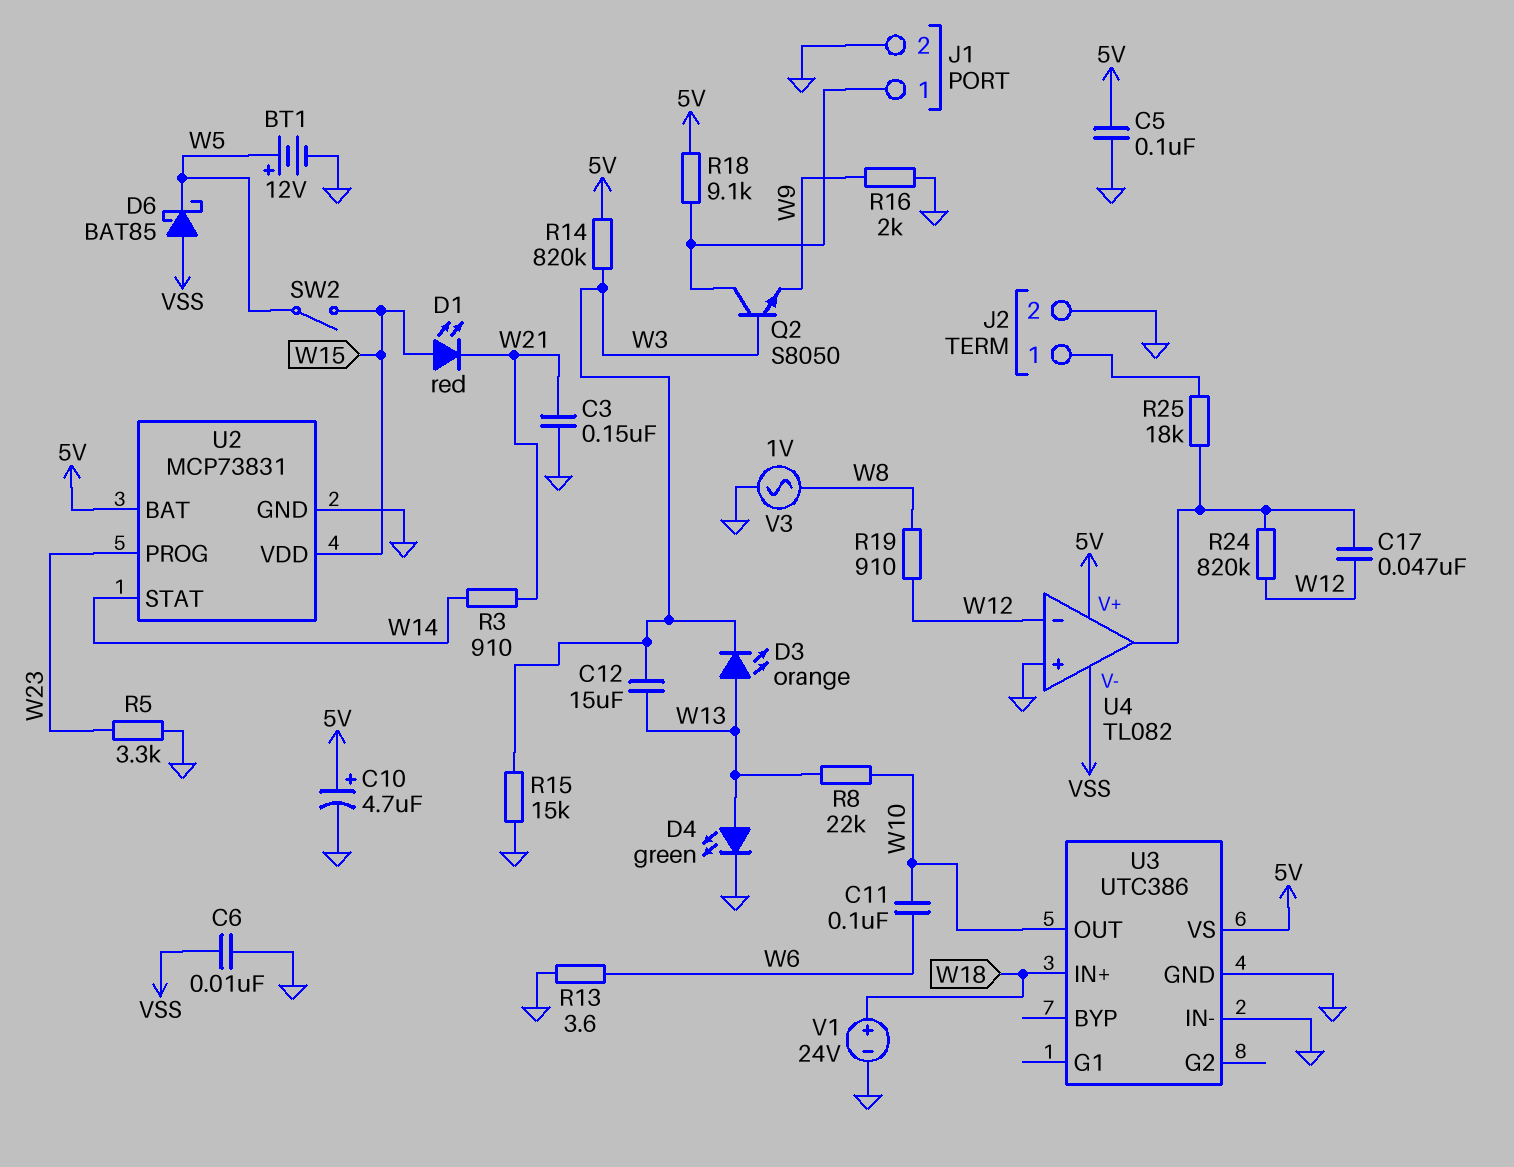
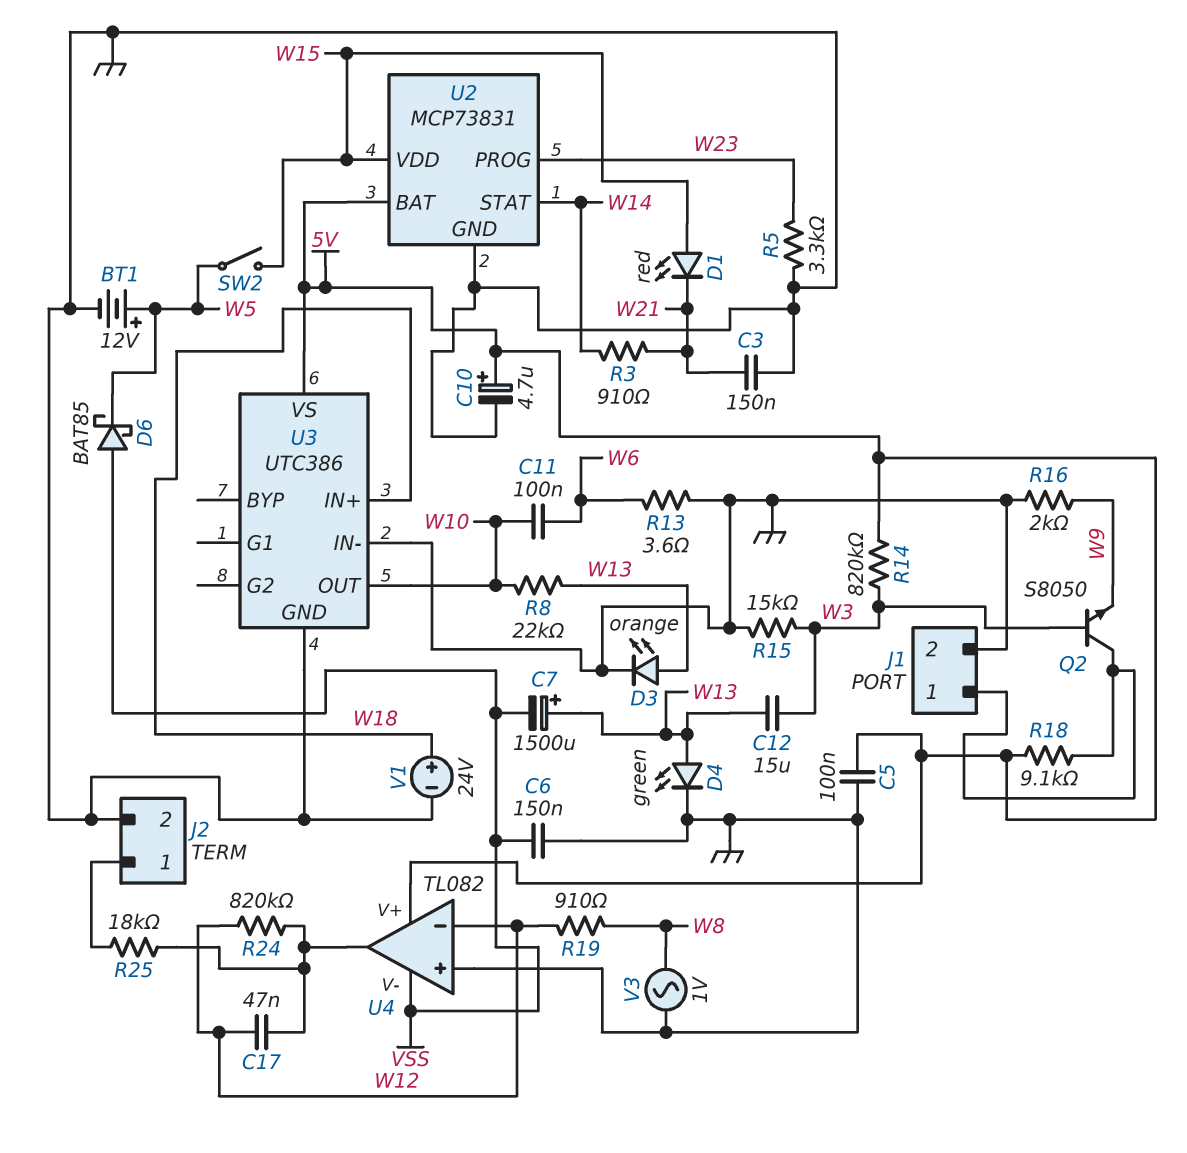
C6: 10nF (GND, VSS) -> 150nF (GND, VSS)
C7: none -> 1500uF (plus W13, minus VSS)
D3: LED orange (A W13, K W3) -> LED orange (A W13, K GND)

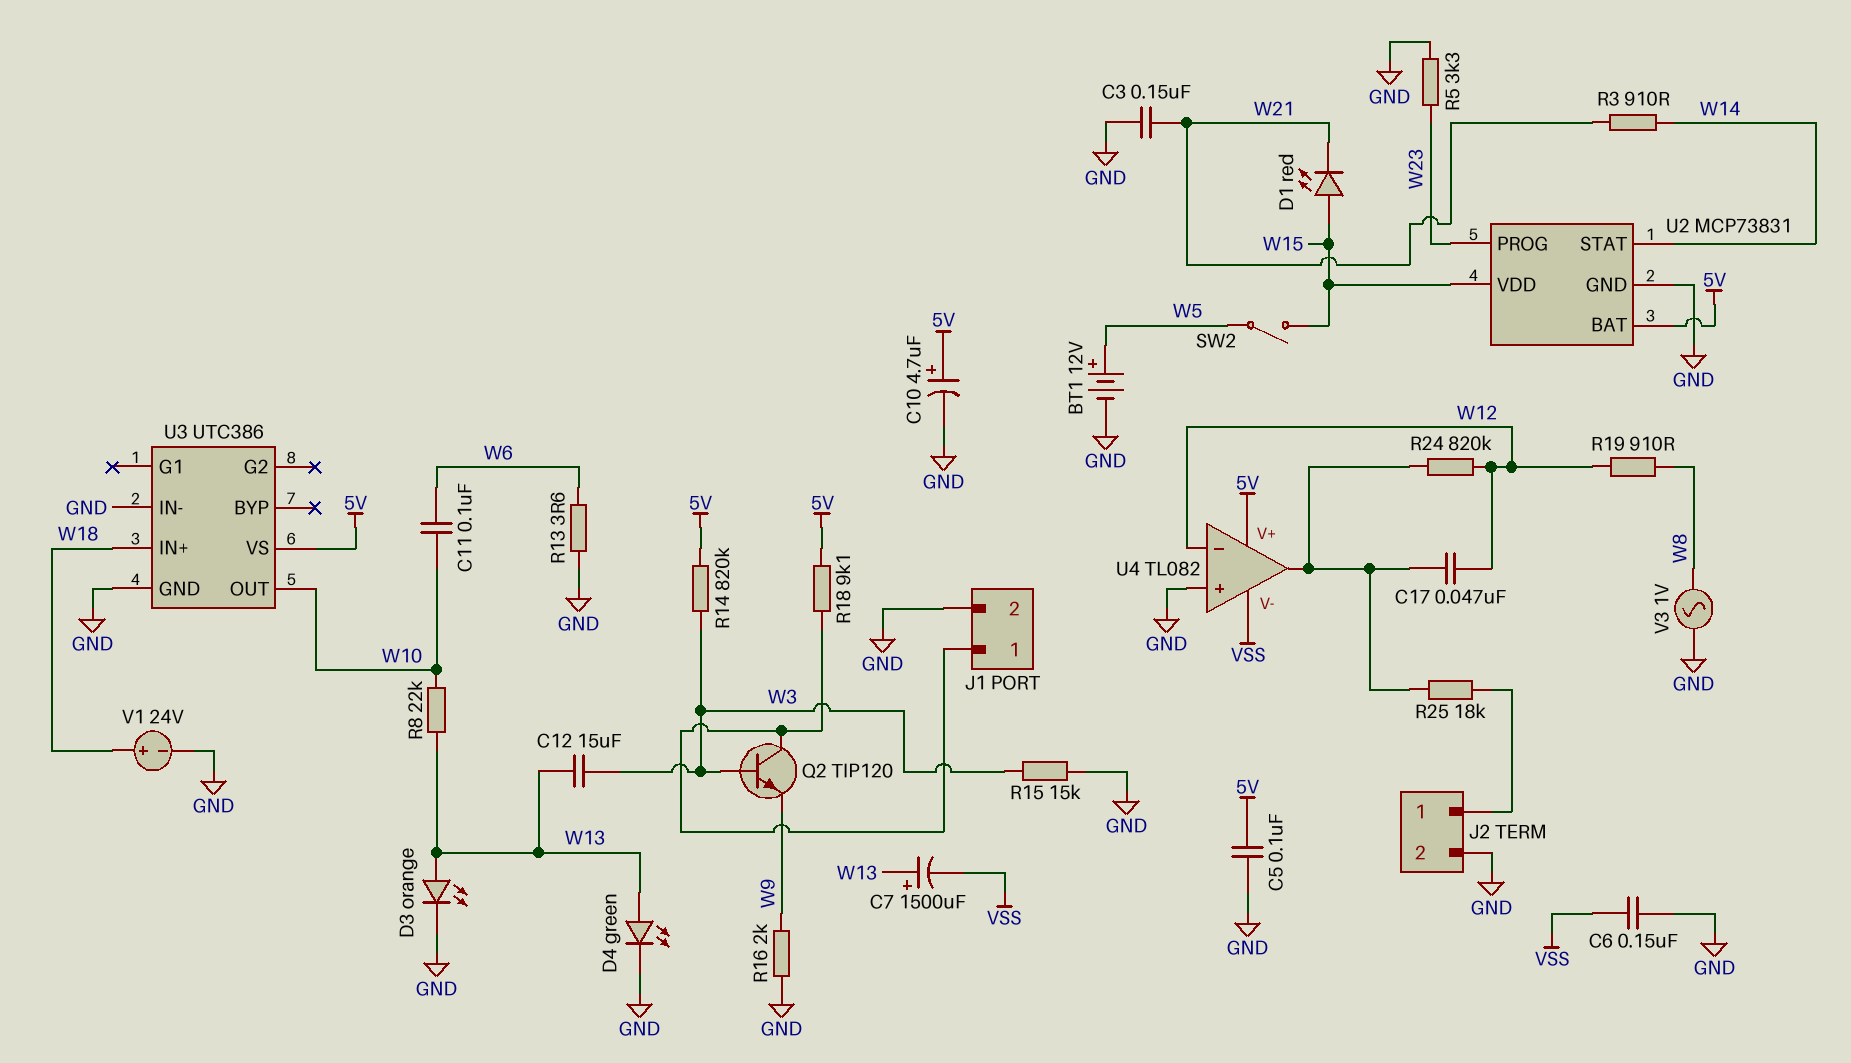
D6: schottky BAT85 (A VSS, K W5) -> none
Q2: NPN S8050 (B W3, C J1/1, E W9) -> NPN TIP120 (B W3, C J1/1, E W9)

